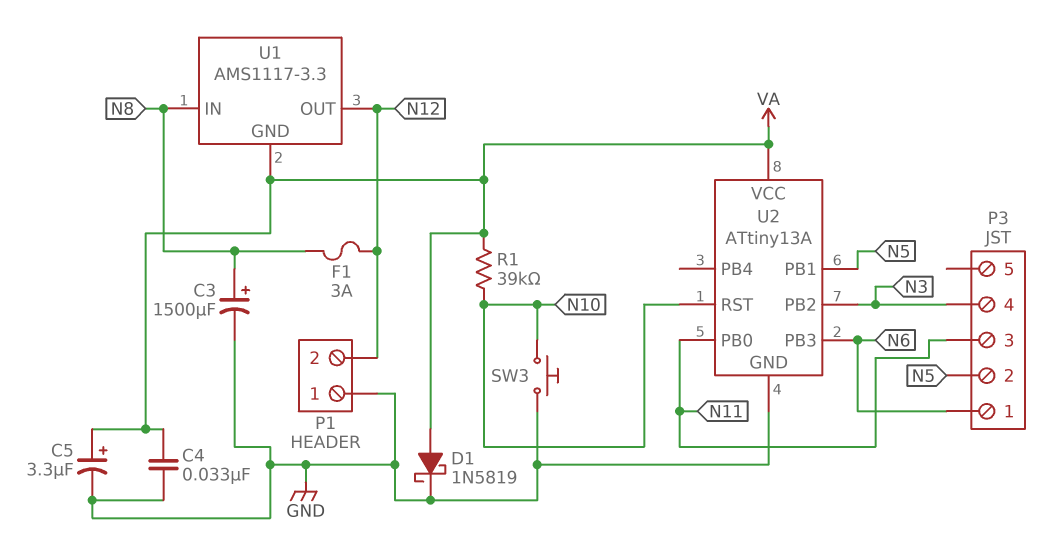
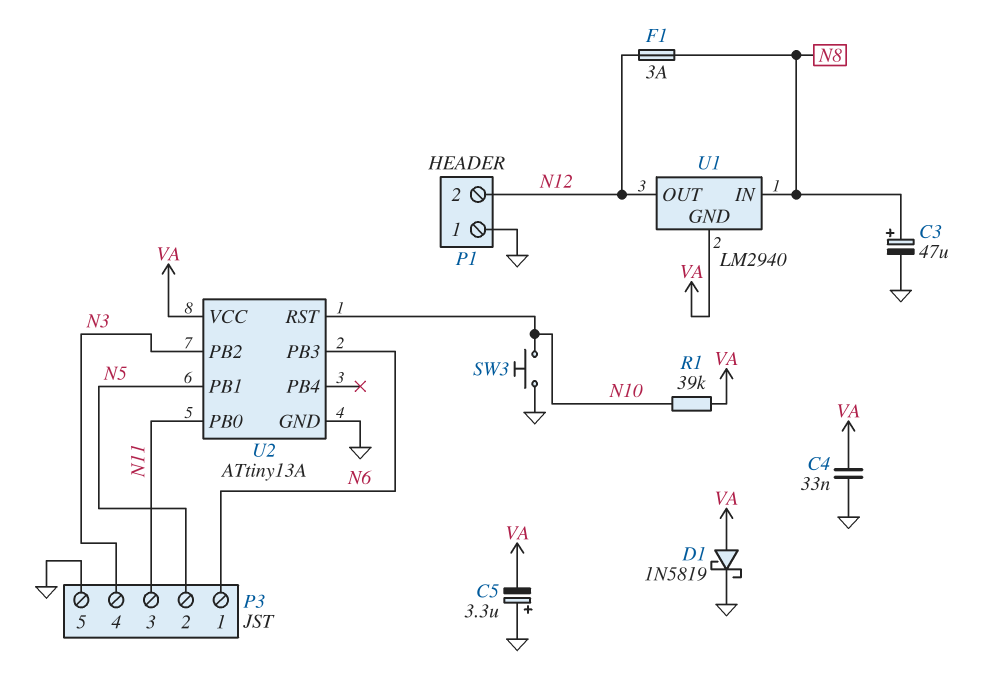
C3: 1500uF (plus N8, minus GND) -> 47uF (plus N8, minus GND)
C5: 3.3uF (plus VA, minus GND) -> 3.3uF (plus GND, minus VA)
P3 pin 5: none -> GND
U1: AMS1117-3.3 -> LM2940

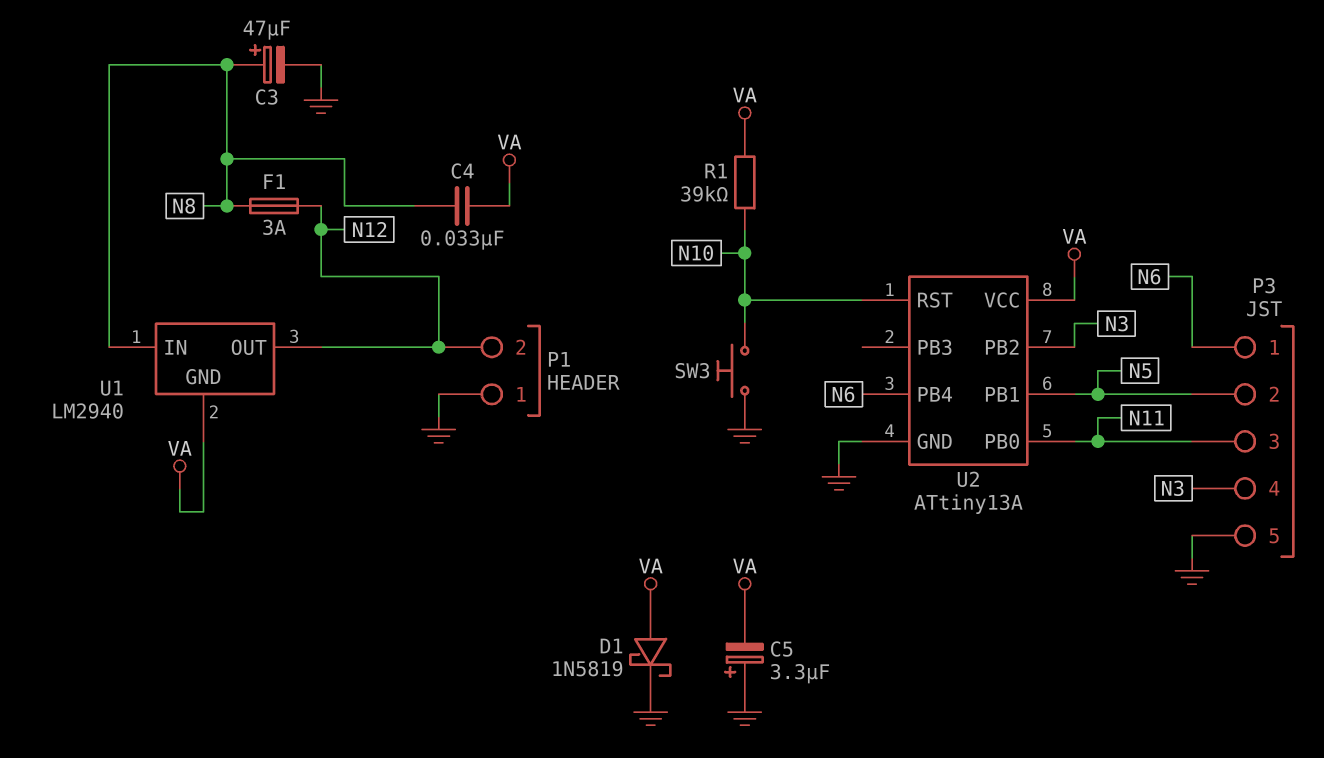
C4: 33nF (GND, VA) -> 33nF (N8, VA)
U2 pin PB3: N6 -> none
U2 pin PB4: none -> N6

